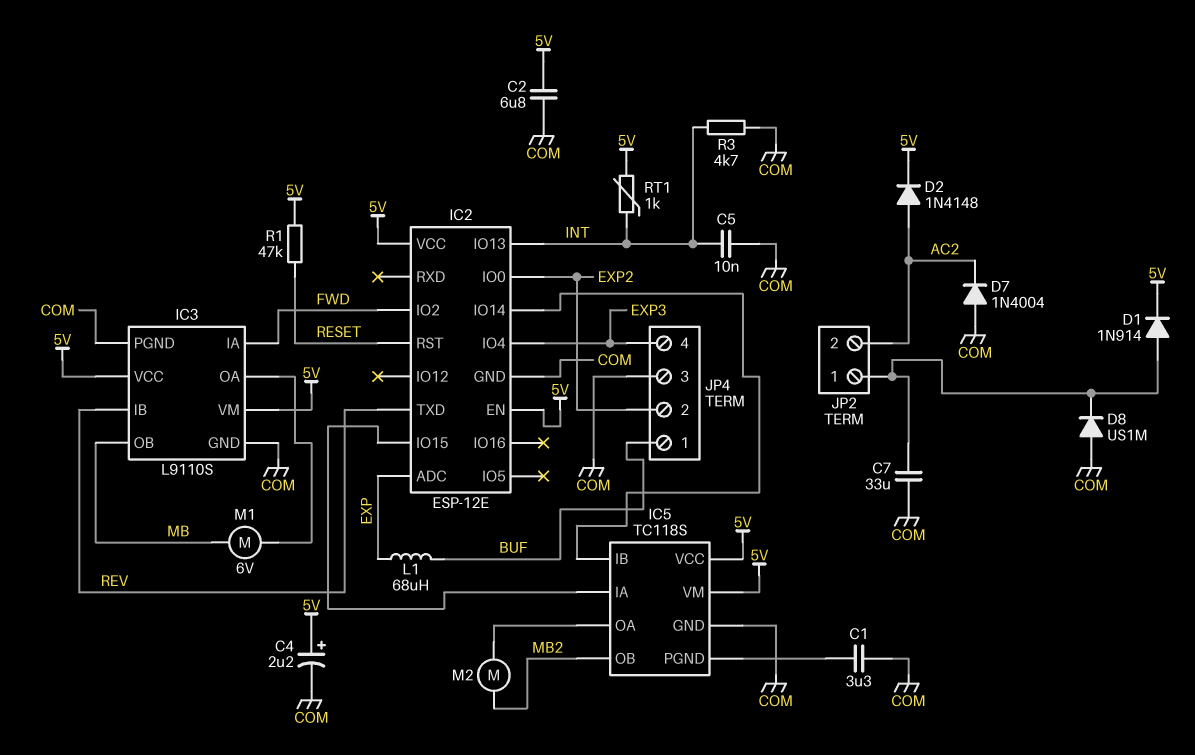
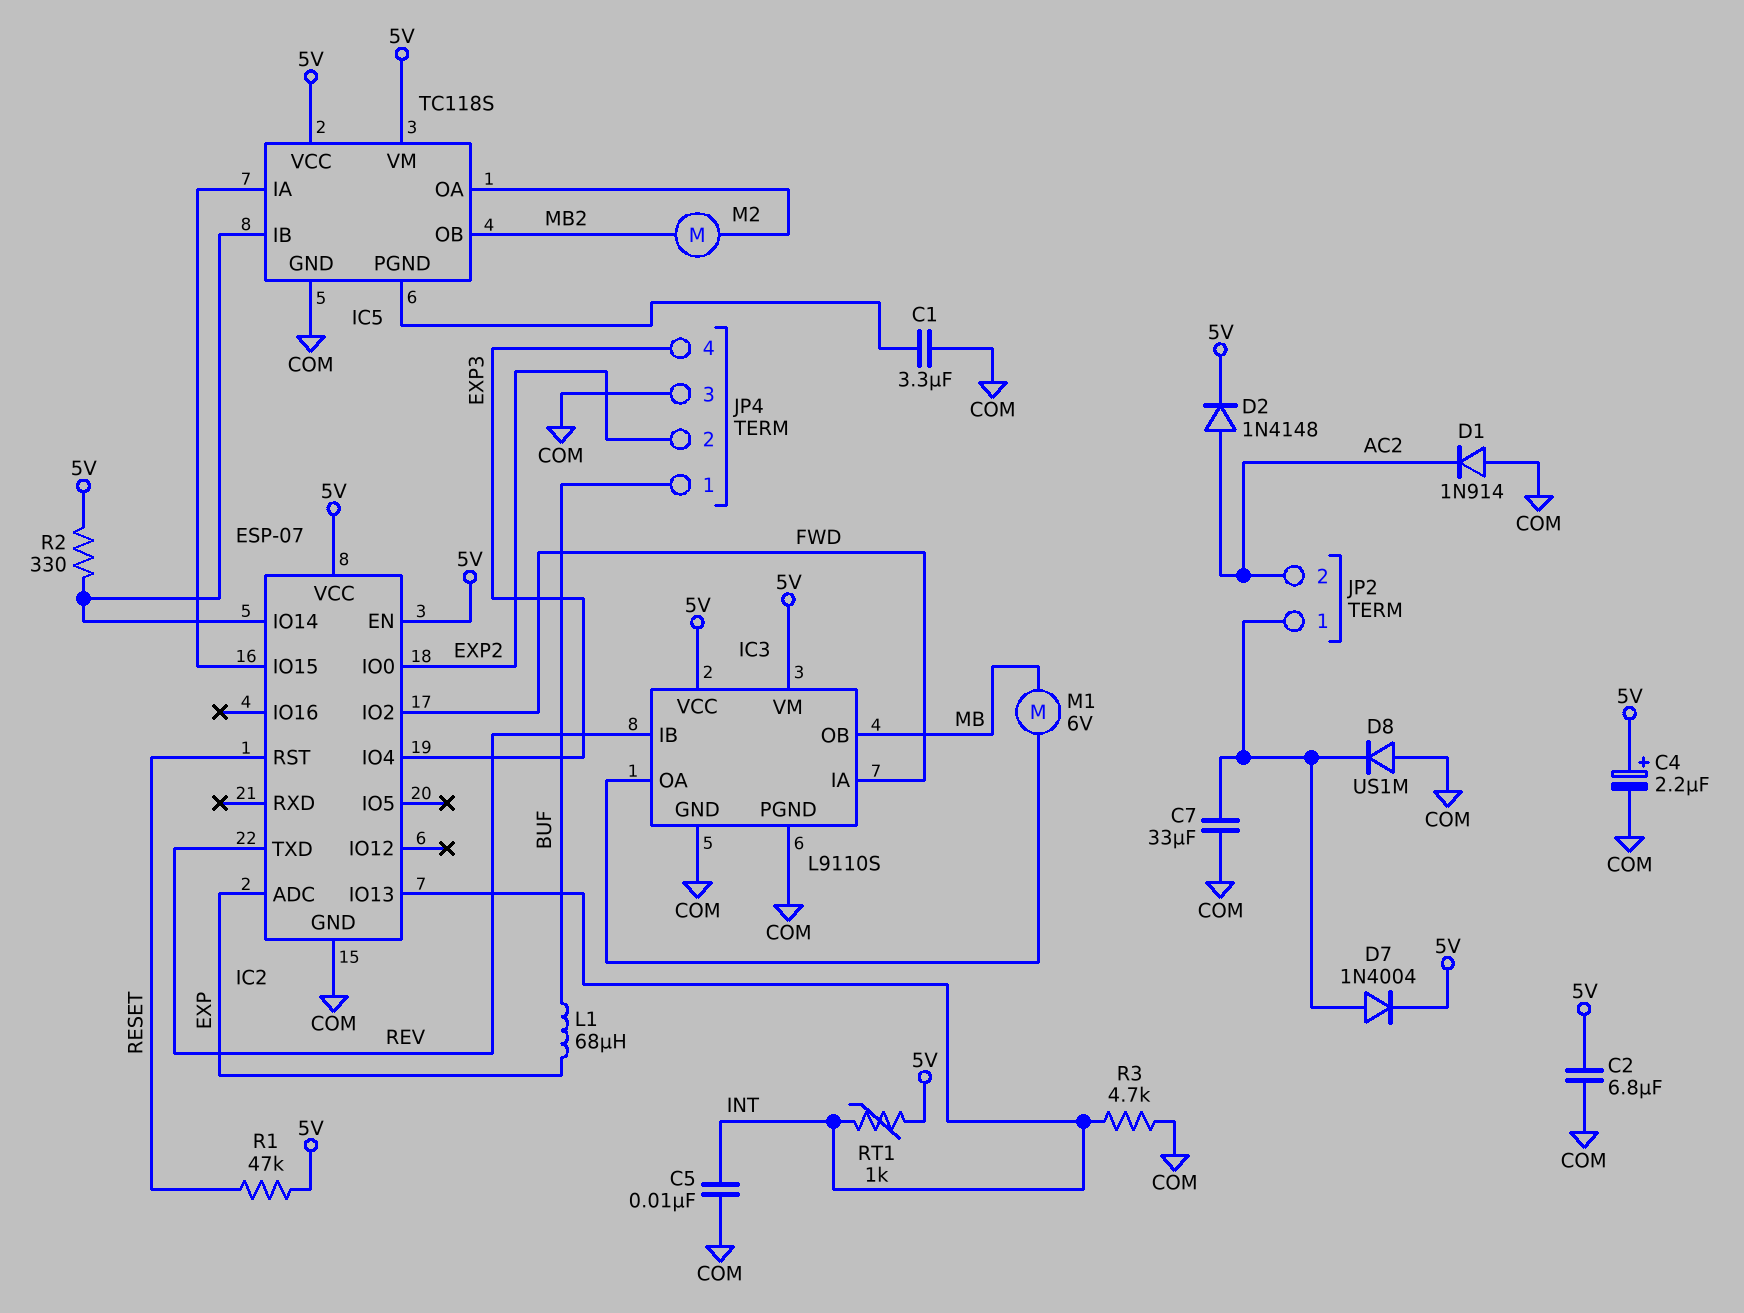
D1: diode 1N914 (A JP2/1, K 5V) -> diode 1N914 (A COM, K AC2)
D7: diode 1N4004 (A COM, K AC2) -> diode 1N4004 (A JP2/1, K 5V)
IC2: ESP-12E -> ESP-07
R2: none -> 330 (5V, IC2/IO14)

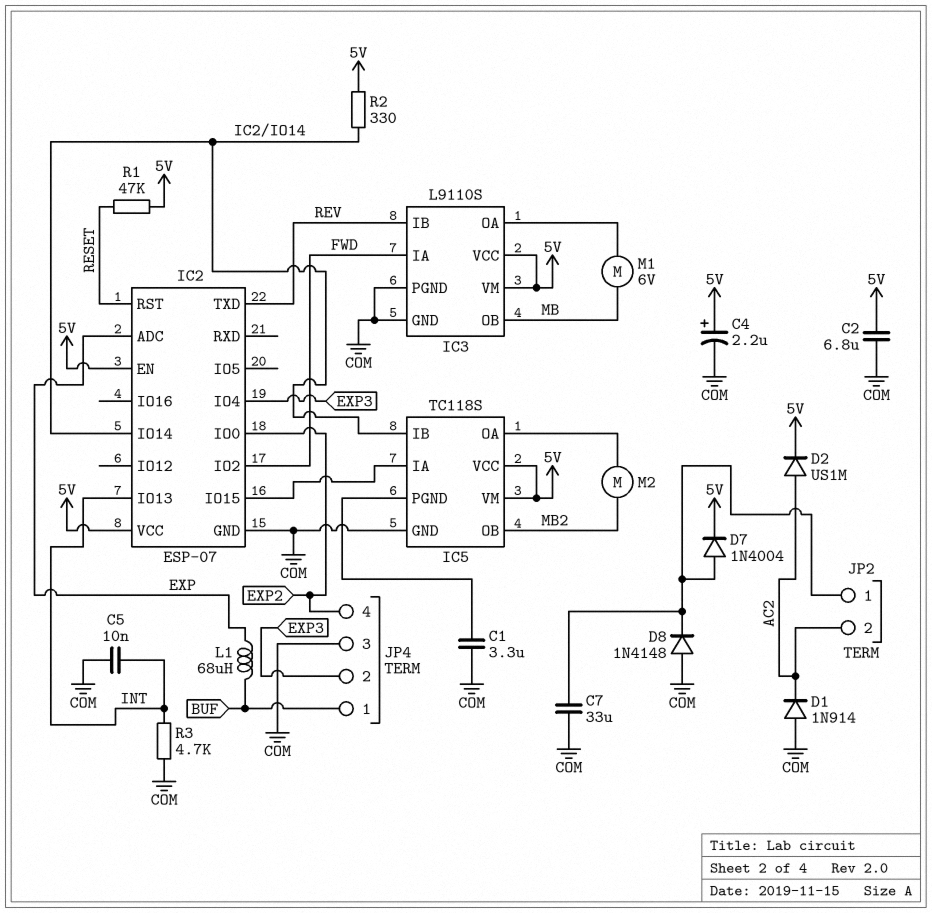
D2: diode 1N4148 (A AC2, K 5V) -> diode US1M (A AC2, K 5V)
D8: diode US1M (A COM, K JP2/1) -> diode 1N4148 (A COM, K JP2/1)
JP4 pin 2: EXP2 -> EXP3
JP4 pin 4: EXP3 -> EXP2
RT1: 1k (5V, INT) -> none

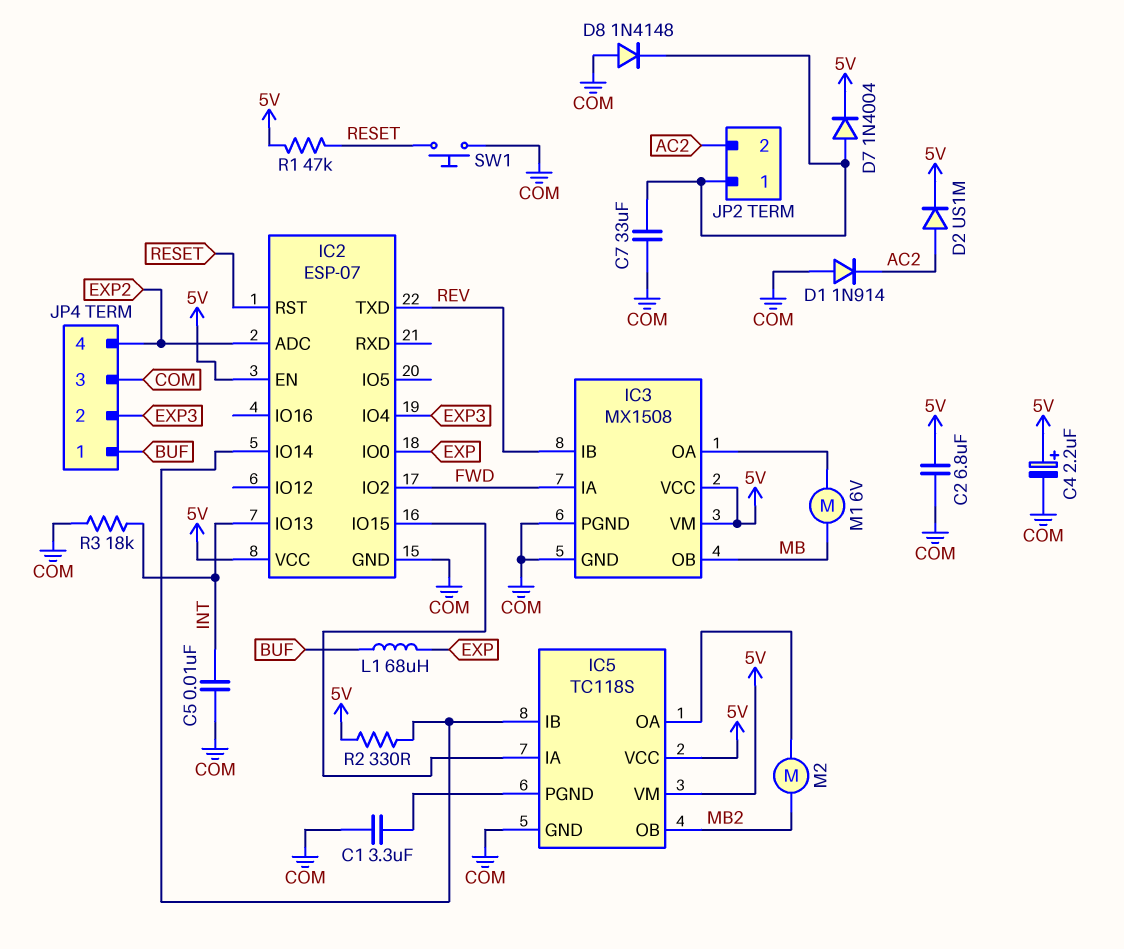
IC2 pin ADC: EXP -> EXP2
IC2 pin IO0: EXP2 -> EXP
IC3: L9110S -> MX1508
R3: 4.7k (COM, INT) -> 18k (COM, INT)
SW1: none -> button (COM, RESET)

